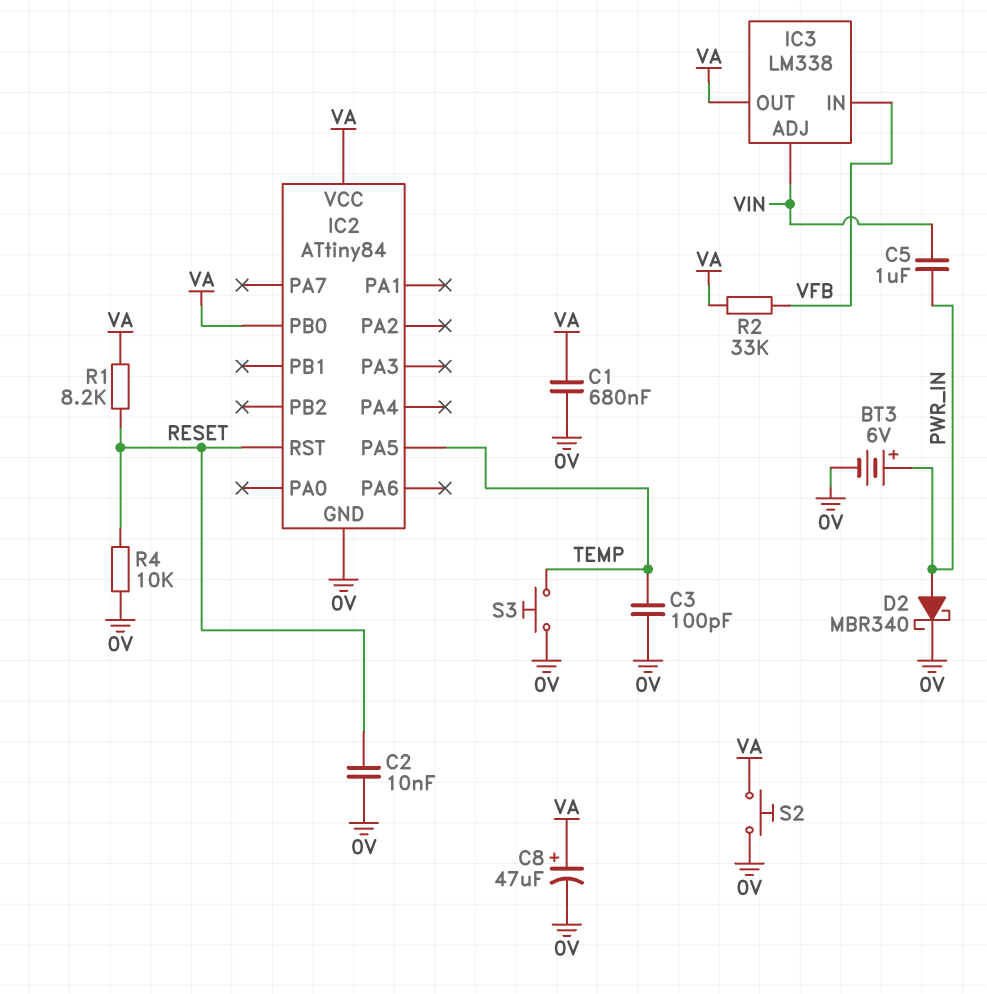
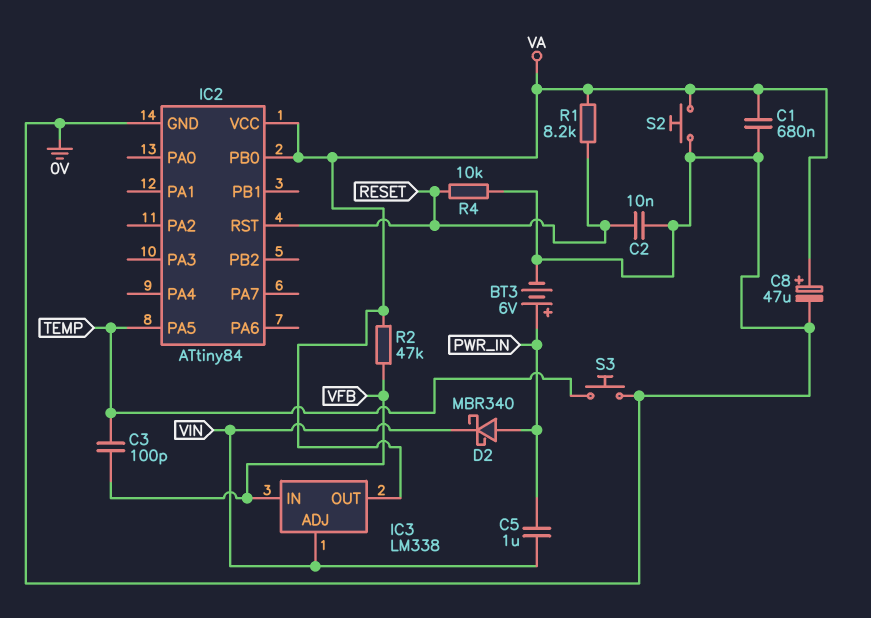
C3: 100pF (0V, TEMP) -> 100pF (TEMP, VFB)
D2: schottky MBR340 (A PWR_IN, K 0V) -> schottky MBR340 (A PWR_IN, K VIN)
R2: 33k (VA, VFB) -> 47k (VA, VFB)

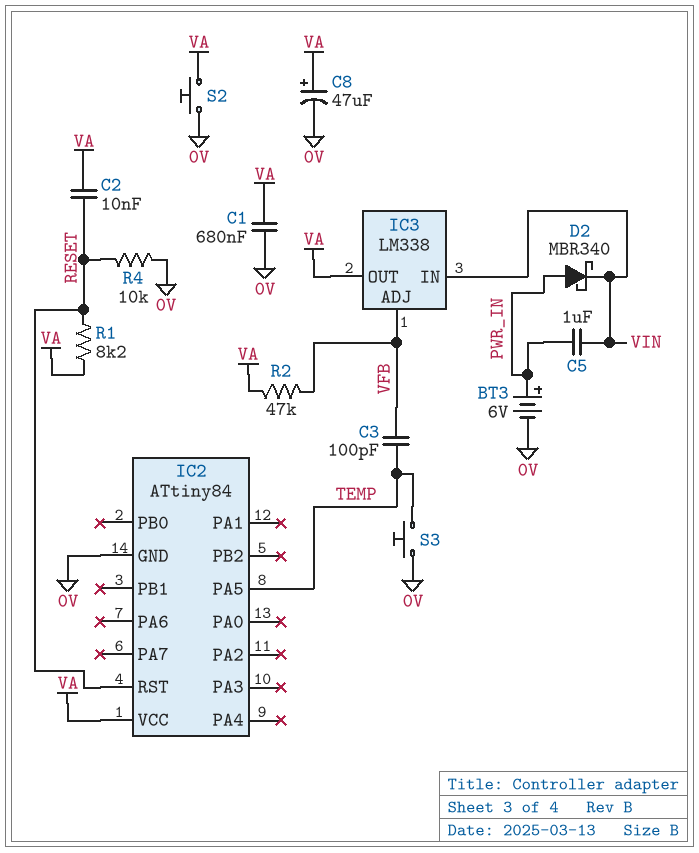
C2: 10nF (0V, RESET) -> 10nF (RESET, VA)
IC2 pin PB0: VA -> none
IC3 pin ADJ: VIN -> VFB
IC3 pin IN: VFB -> VIN

